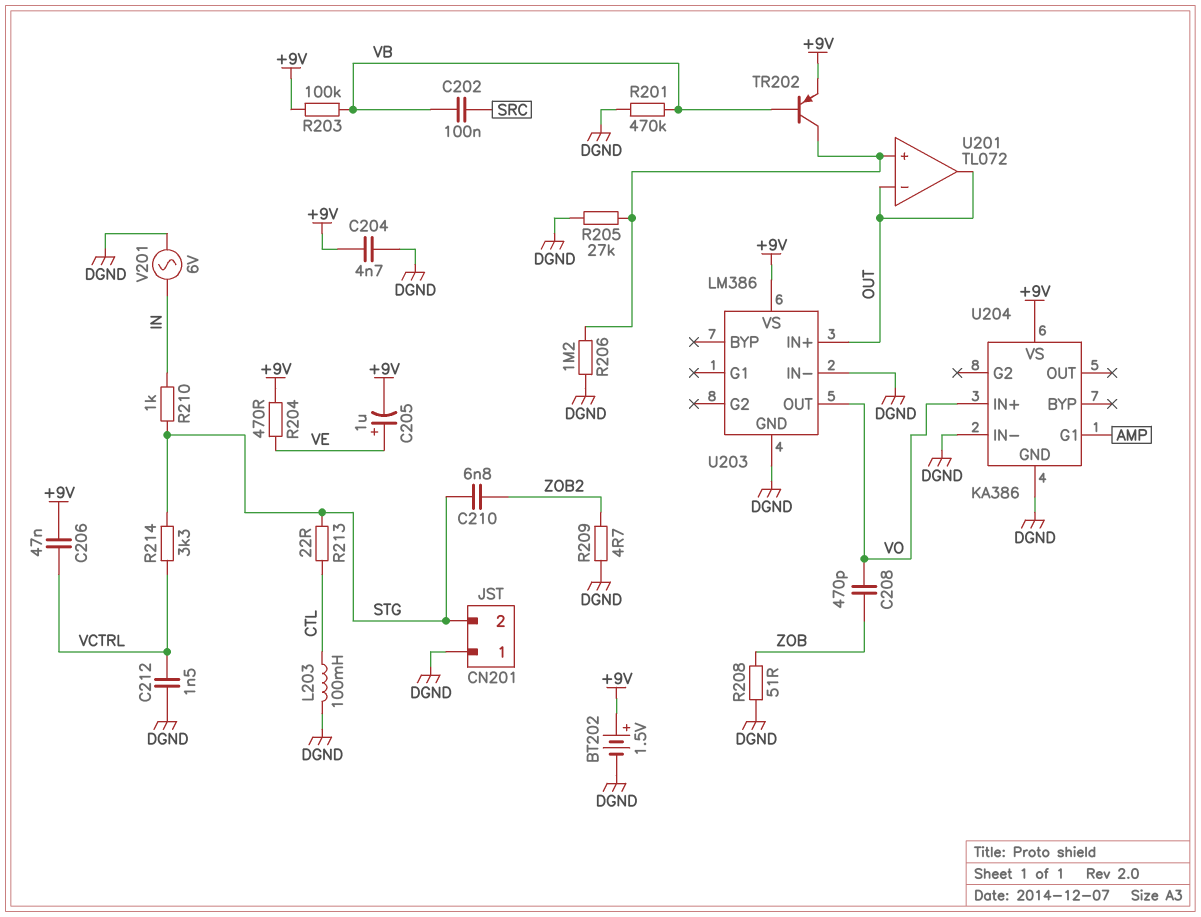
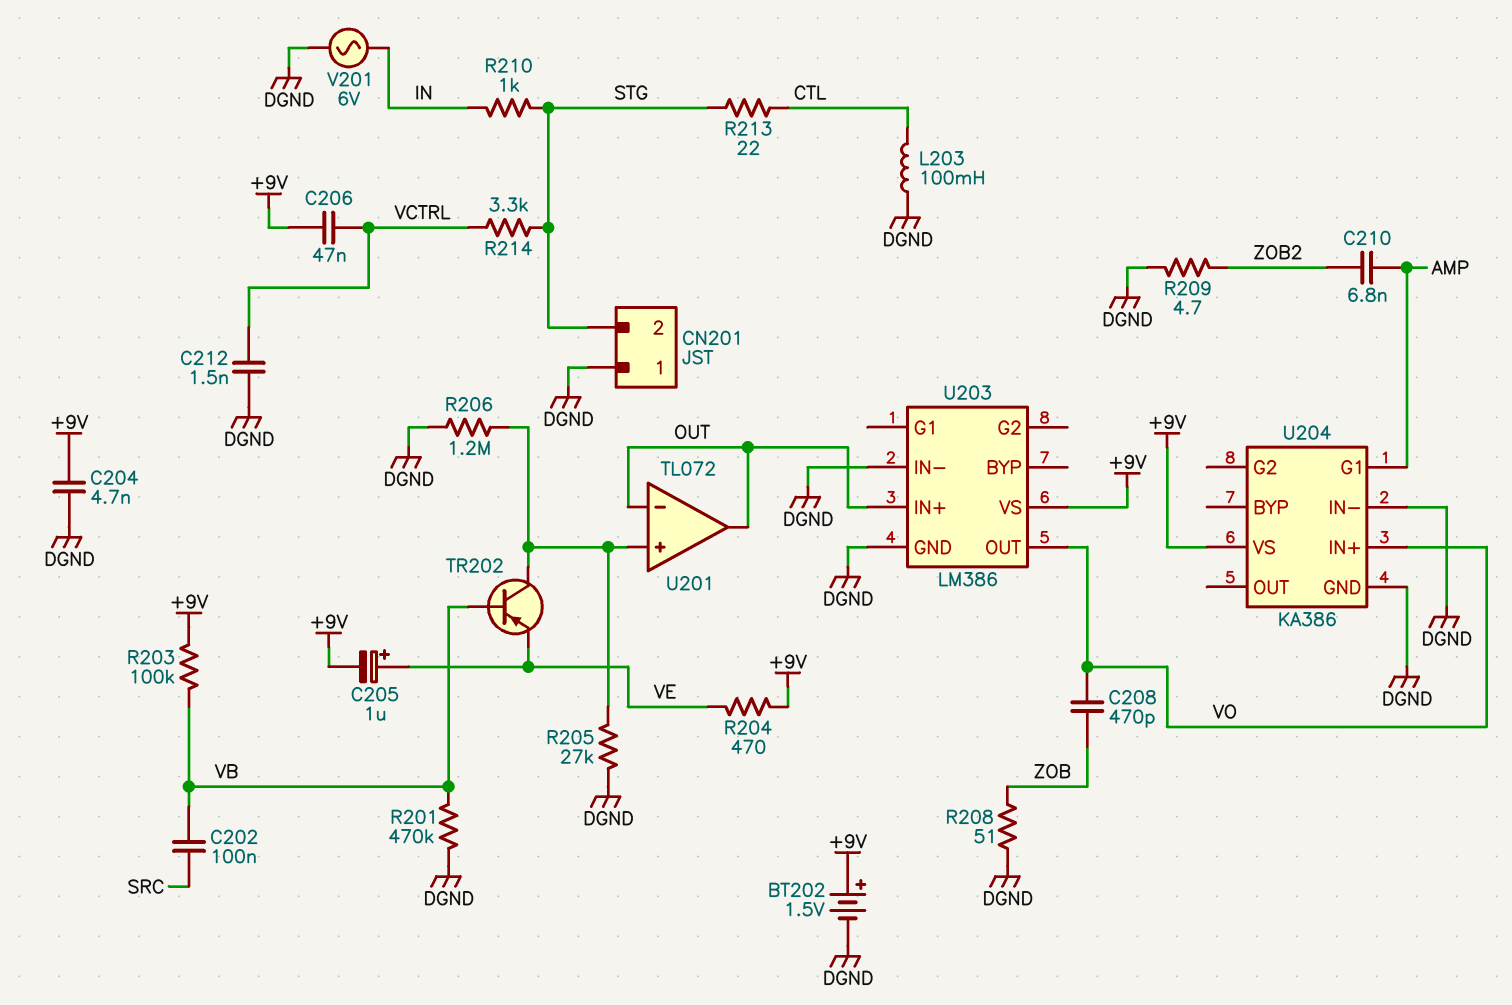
C210: 6.8nF (STG, ZOB2) -> 6.8nF (AMP, ZOB2)
TR202: PNP (B VB, C U201/in+, E +9V) -> PNP (B VB, C U201/in+, E VE)

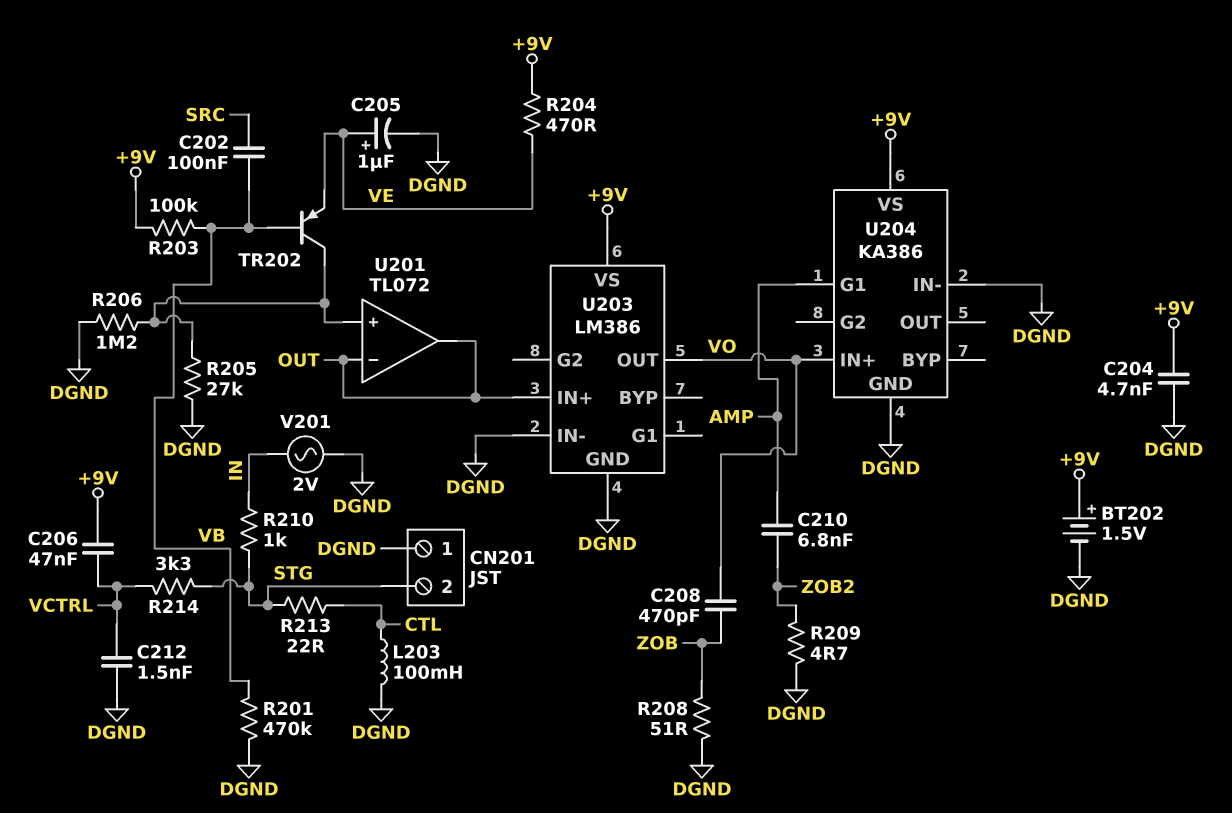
C205: 1uF (plus VE, minus +9V) -> 1uF (plus VE, minus DGND)
V201: AC 6V (DGND, IN) -> AC 2V (DGND, IN)

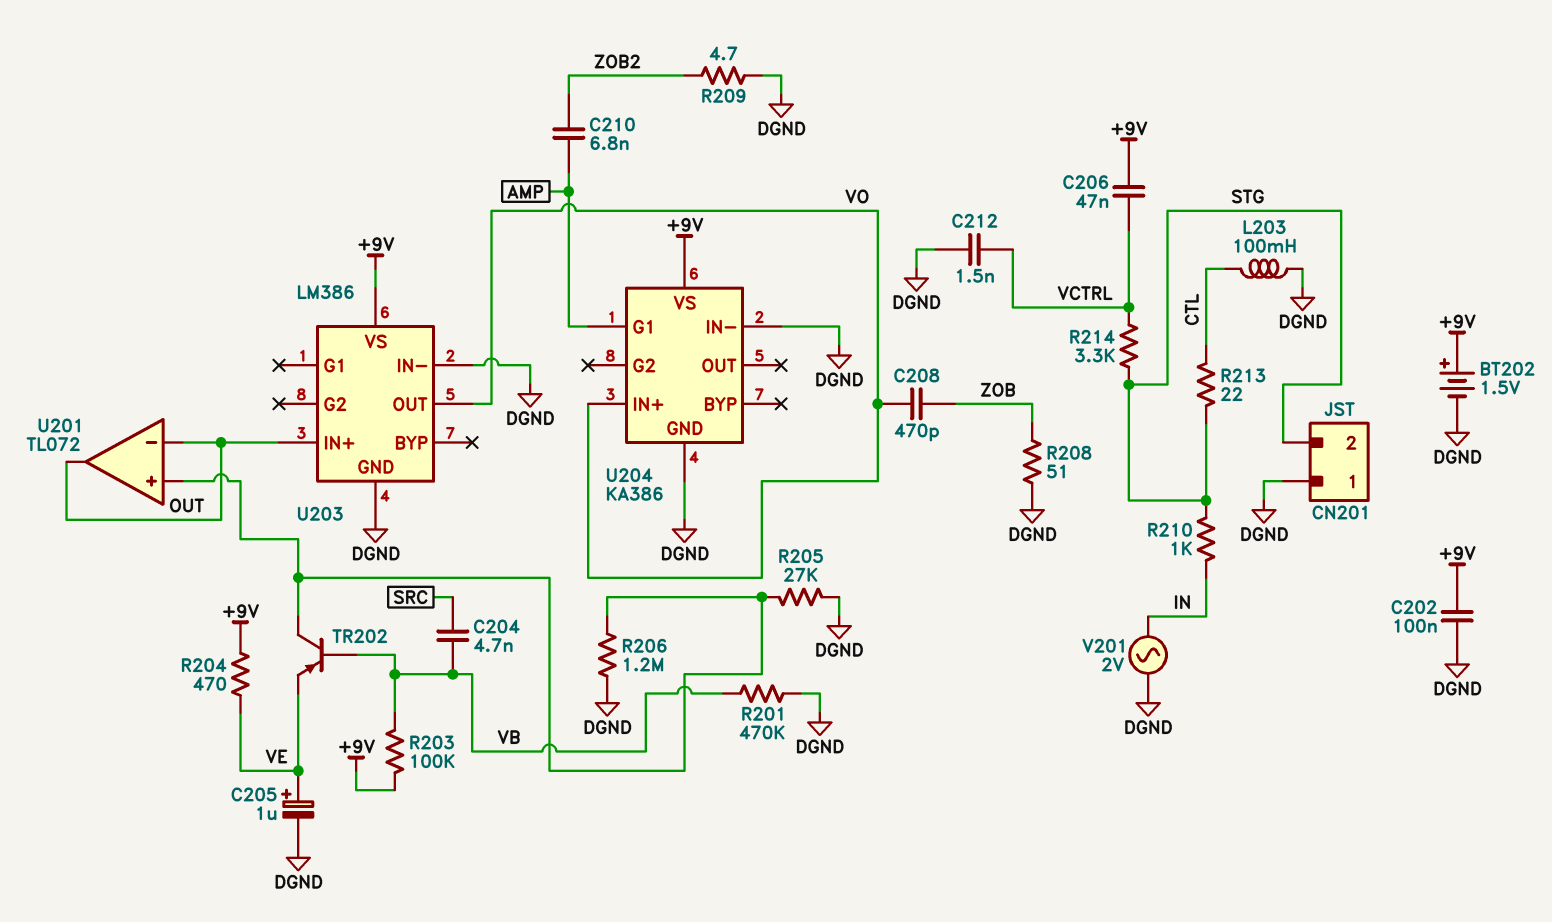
C202: 100nF (SRC, VB) -> 100nF (+9V, DGND)
C204: 4.7nF (+9V, DGND) -> 4.7nF (SRC, VB)

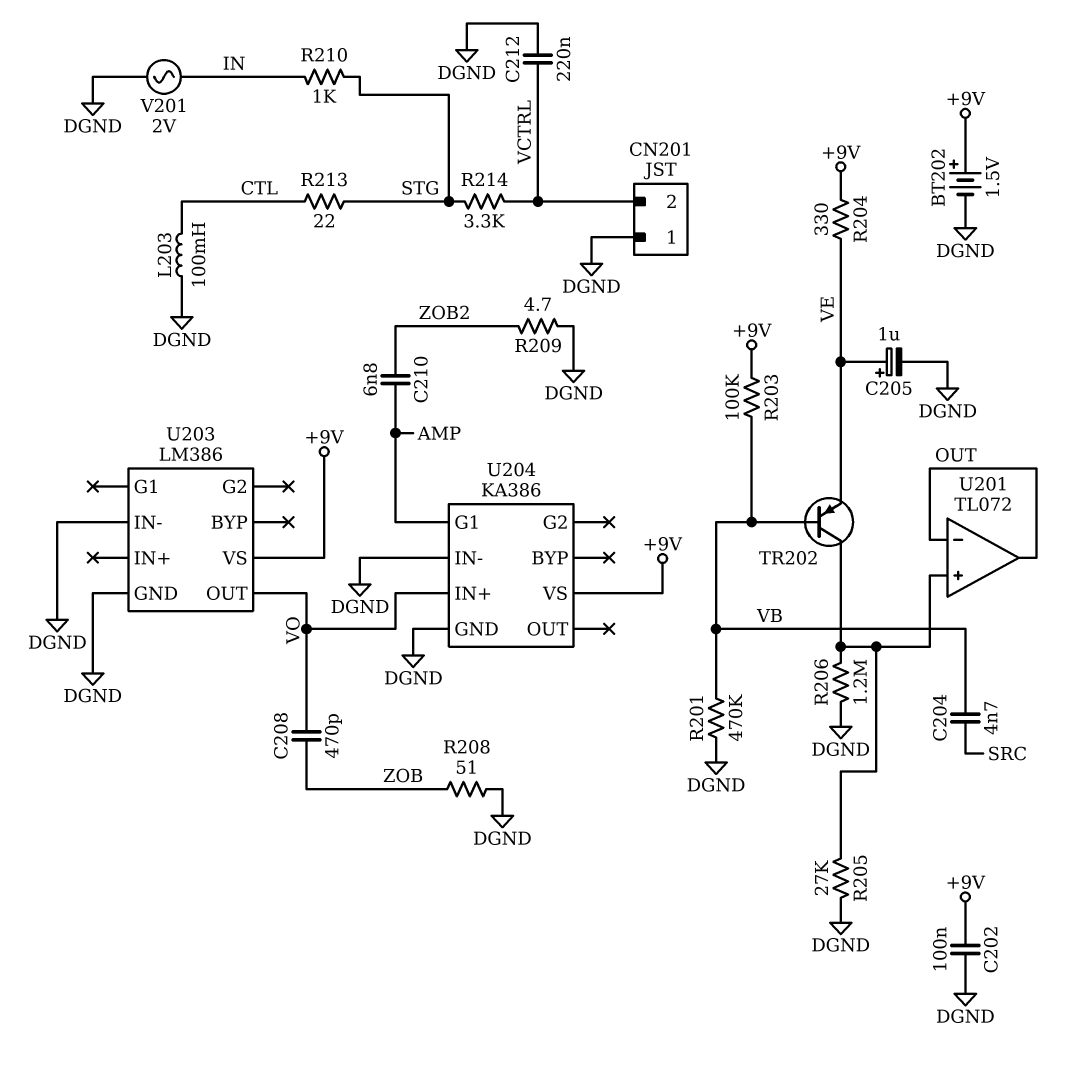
C206: 47nF (+9V, VCTRL) -> none
C212: 1.5nF (DGND, VCTRL) -> 220nF (DGND, VCTRL)
CN201 pin 2: STG -> VCTRL
R204: 470 (+9V, VE) -> 330 (+9V, VE)
U203 pin IN+: OUT -> none

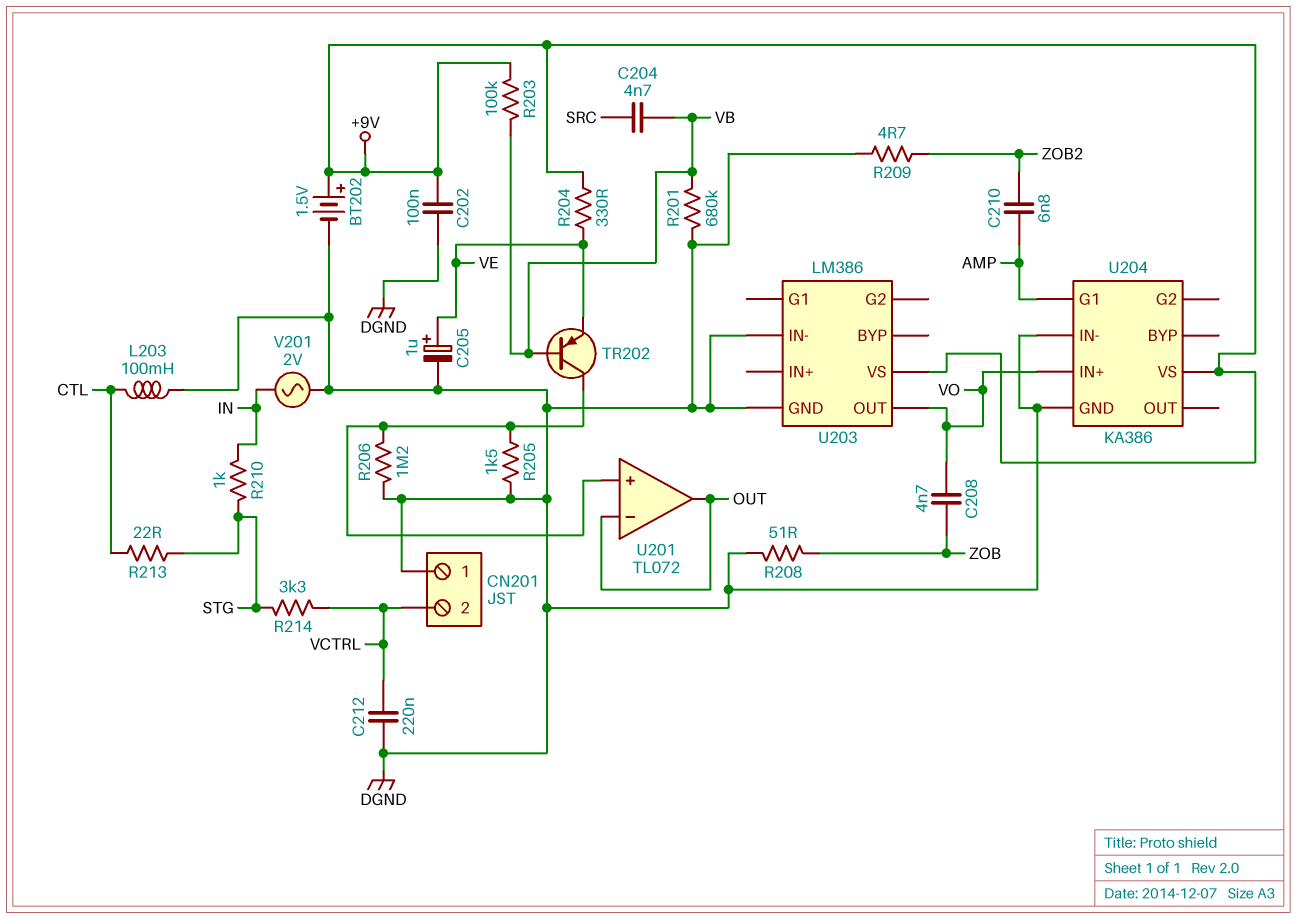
C208: 470pF (VO, ZOB) -> 4.7nF (VO, ZOB)
R201: 470k (DGND, VB) -> 680k (DGND, VB)
R205: 27k (DGND, U201/in+) -> 1.5k (DGND, U201/in+)

